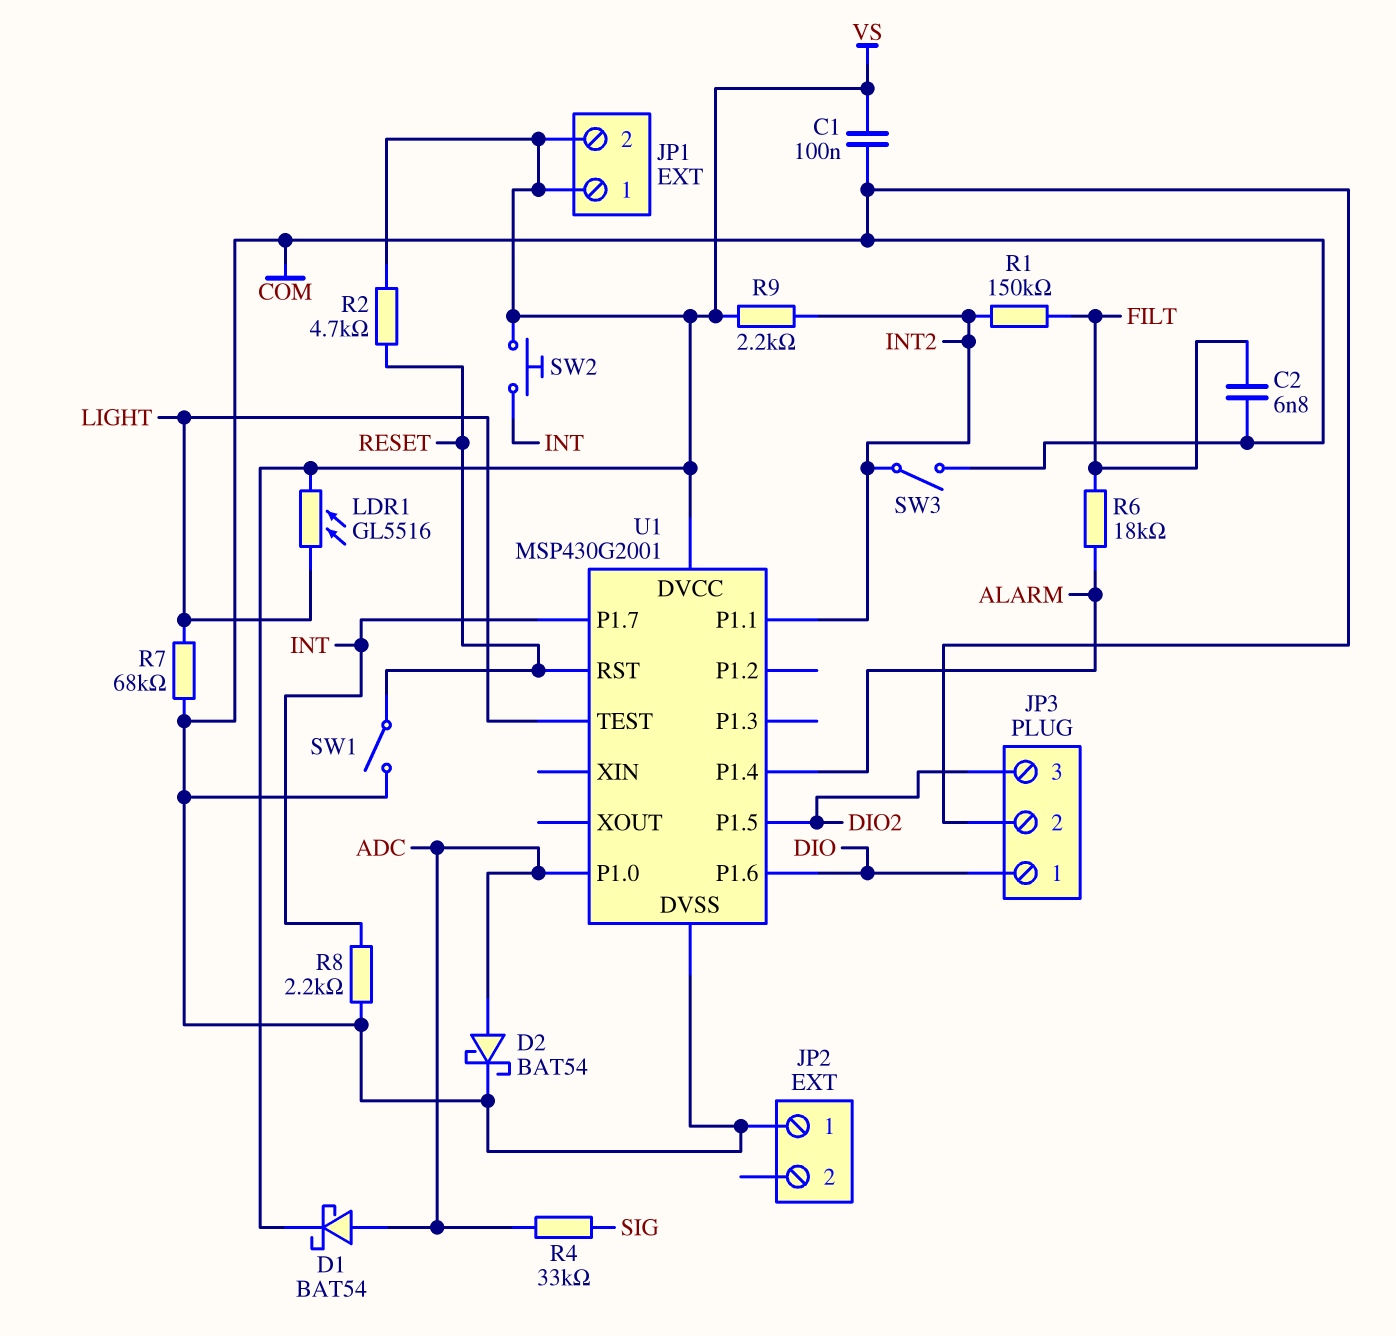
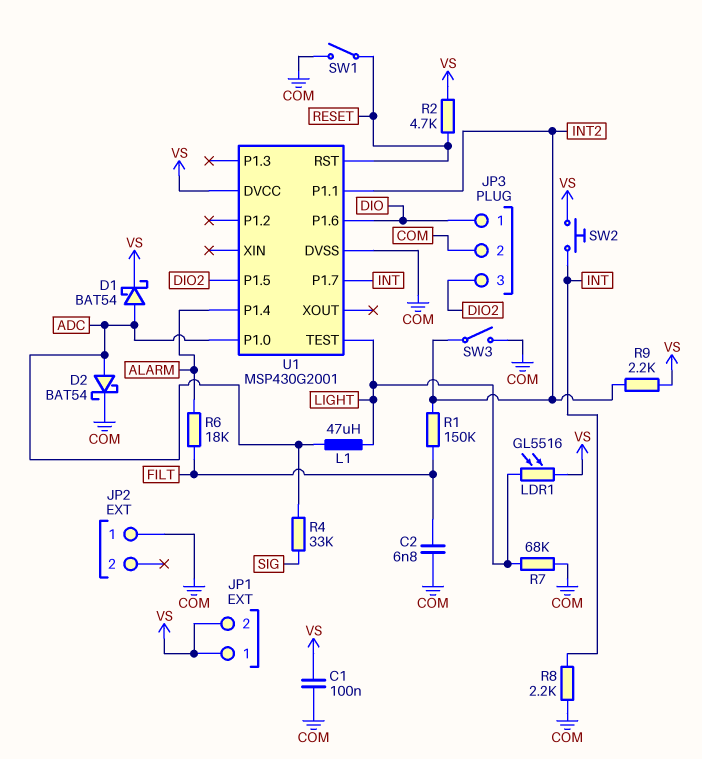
L1: none -> 47uH (ADC, LIGHT)

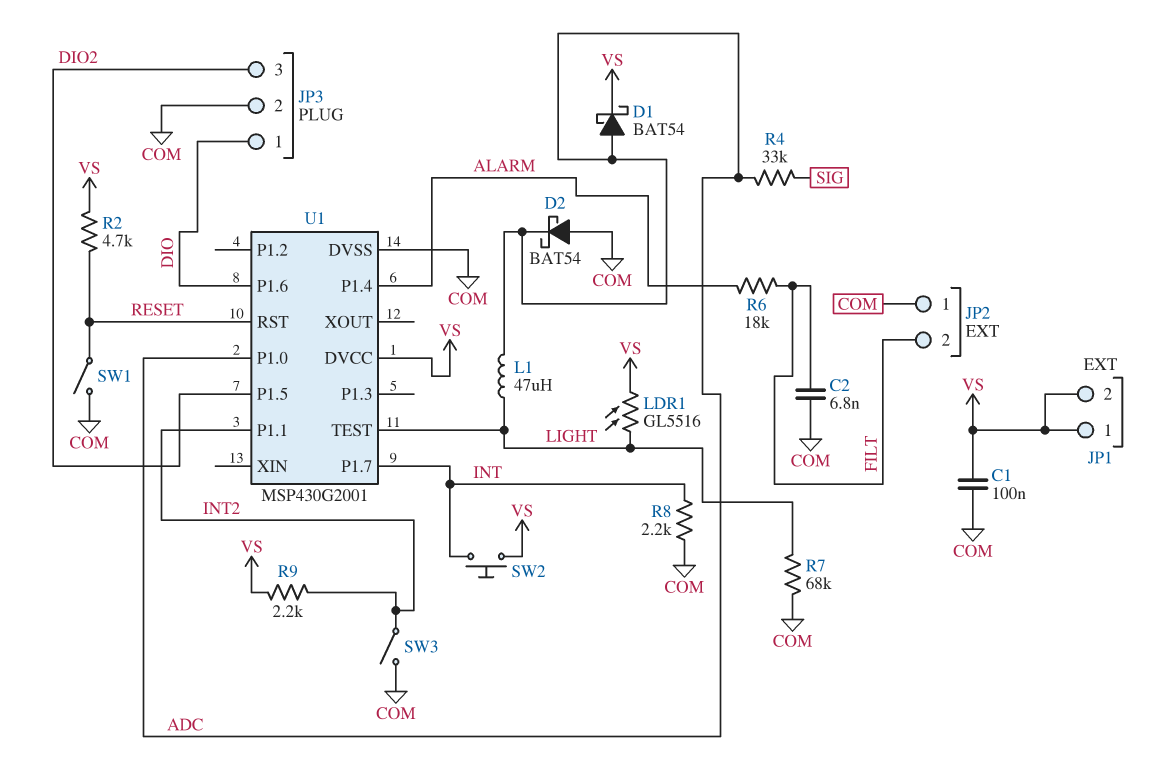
D2: schottky BAT54 (A ADC, K COM) -> schottky BAT54 (A COM, K ADC)
JP2 pin 2: none -> FILT
R1: 150k (FILT, INT2) -> none

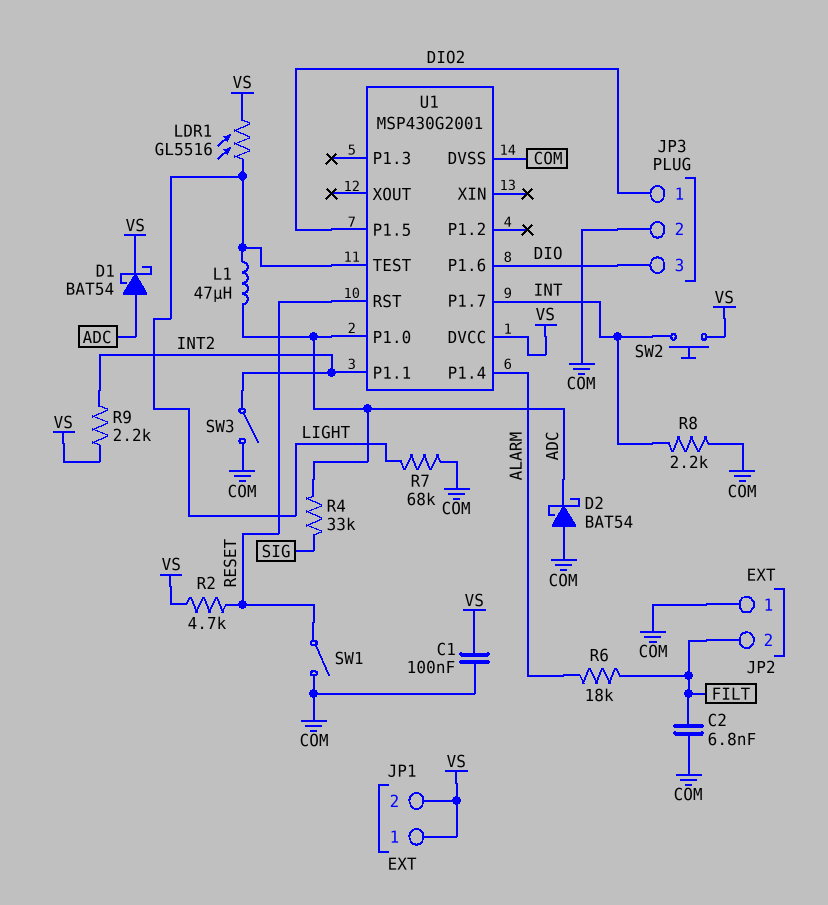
JP3 pin 1: DIO -> DIO2
JP3 pin 3: DIO2 -> DIO

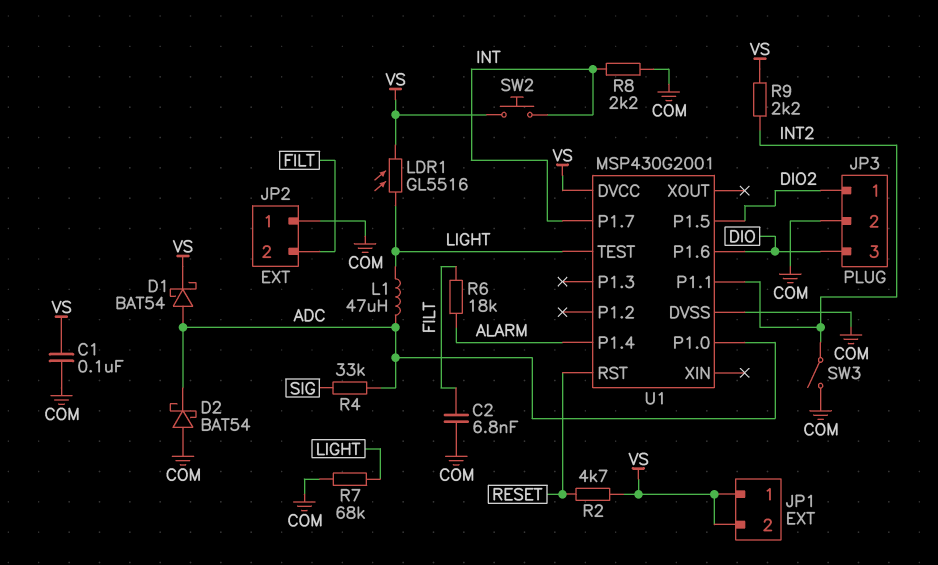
SW1: switch (COM, RESET) -> none

